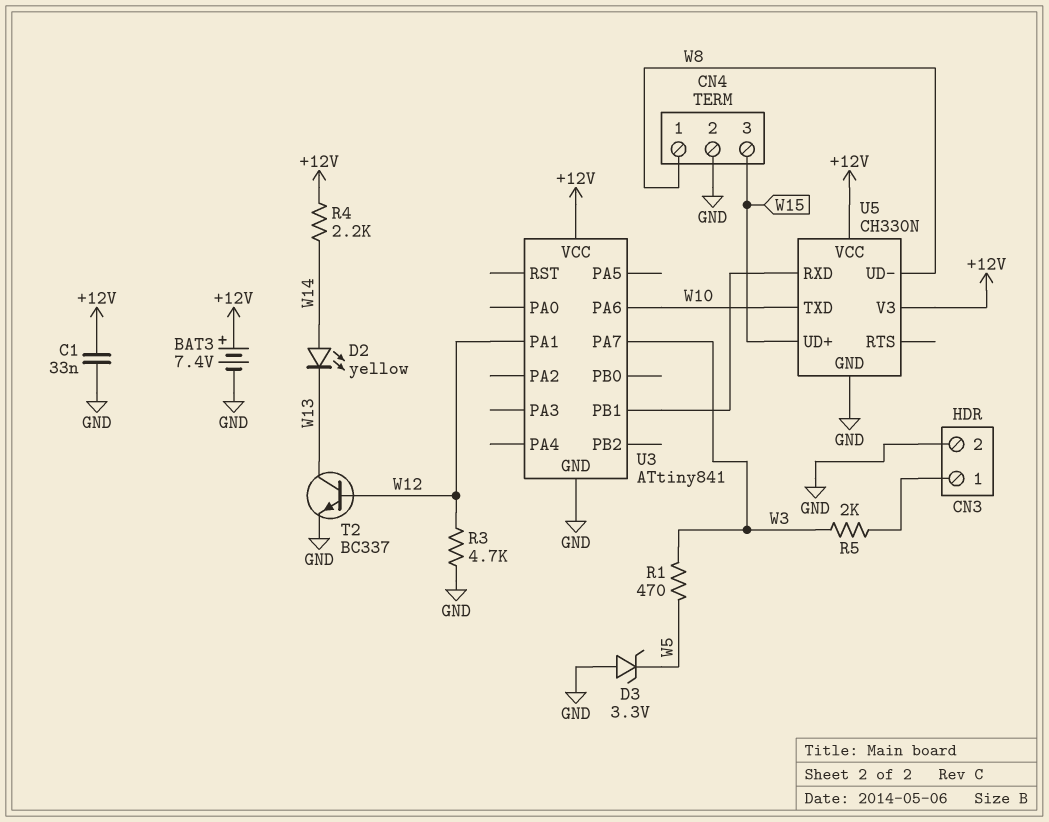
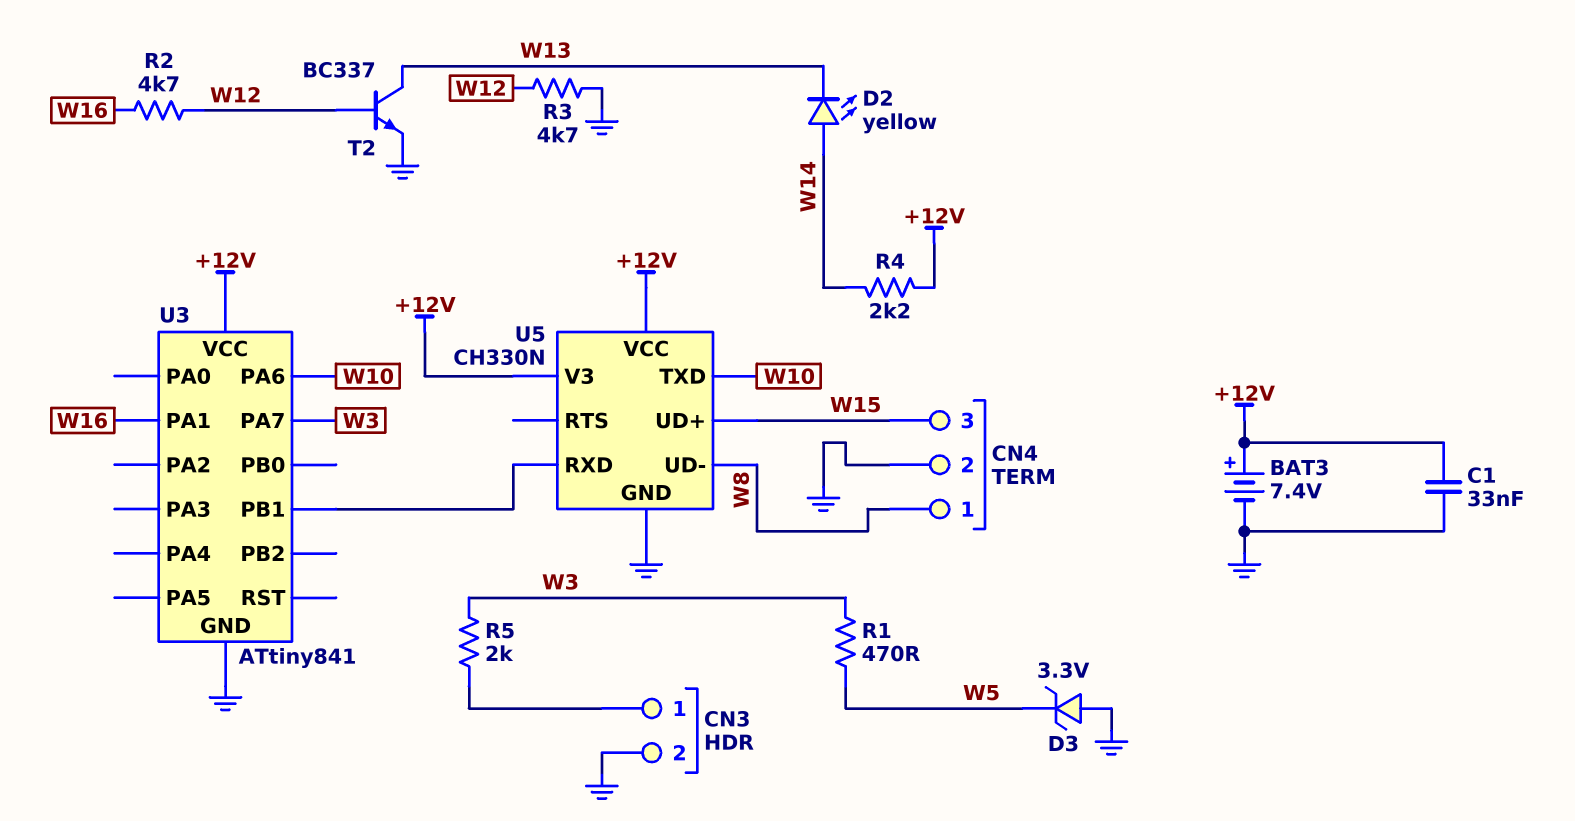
R2: none -> 4.7k (W12, W16)
U3 pin PA1: W12 -> W16

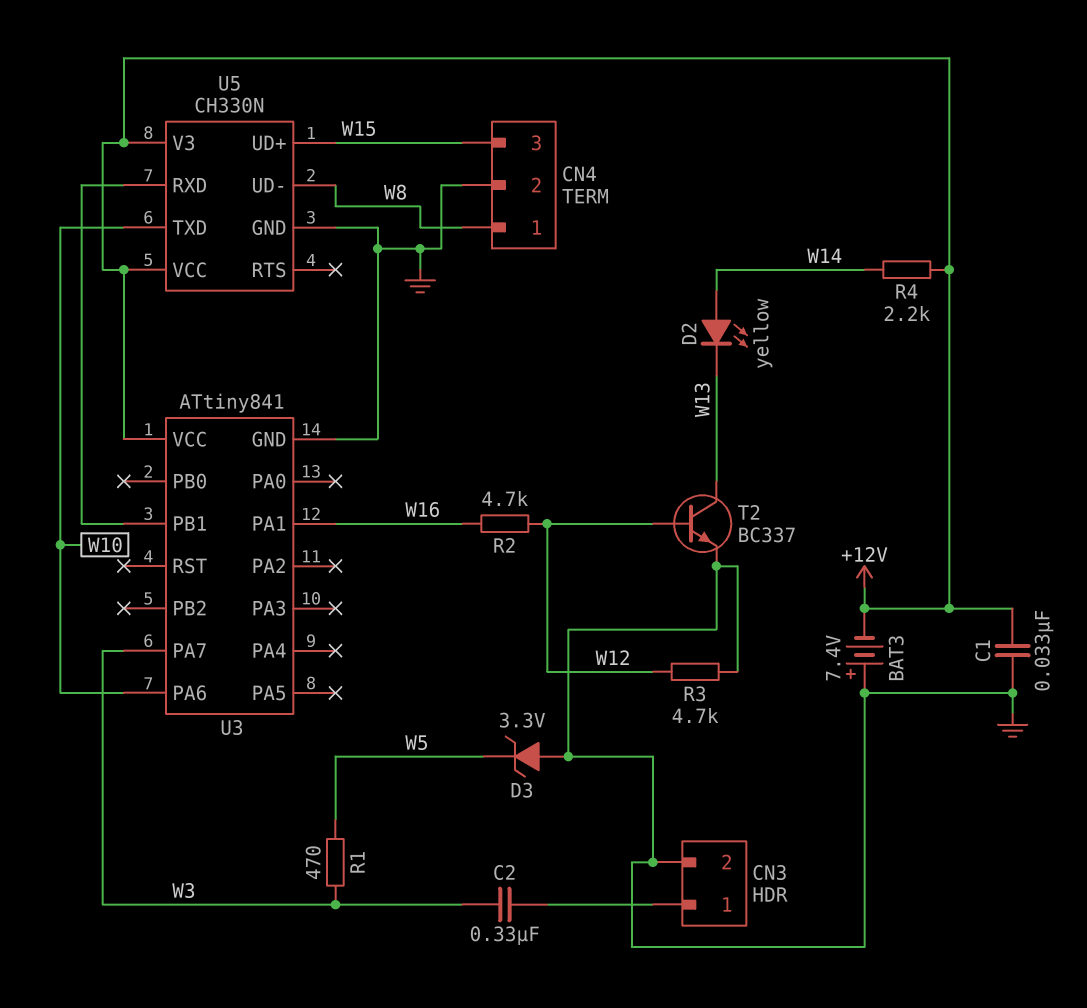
BAT3: 7.4V (plus +12V, minus GND) -> 7.4V (plus GND, minus +12V)
C2: none -> 330nF (CN3/1, W3)
R5: 2k (CN3/1, W3) -> none

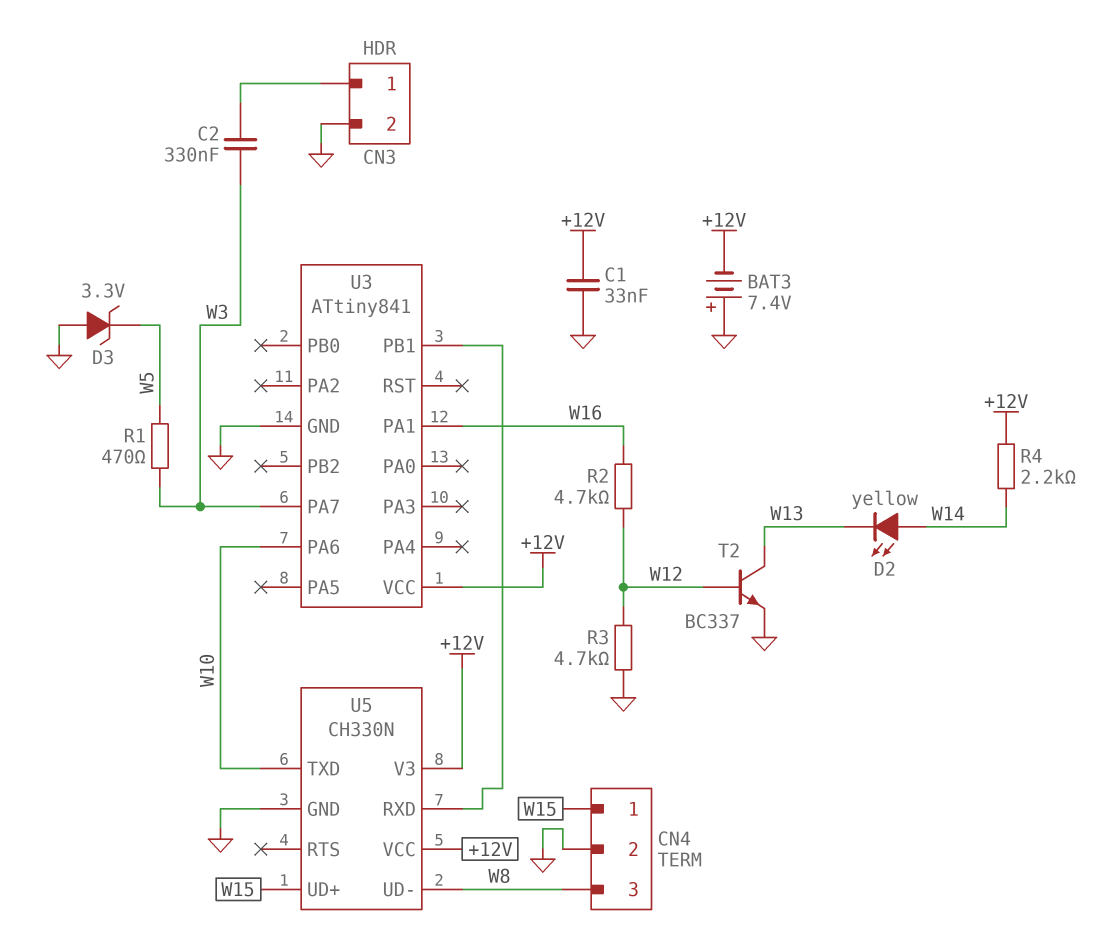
CN4 pin 1: W8 -> W15
CN4 pin 3: W15 -> W8

